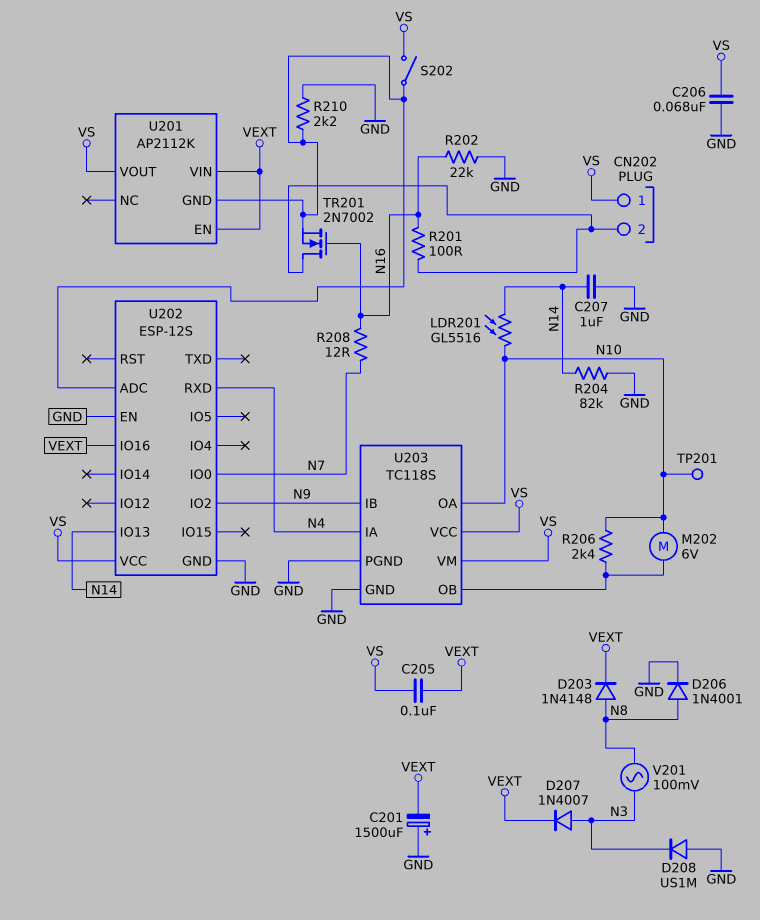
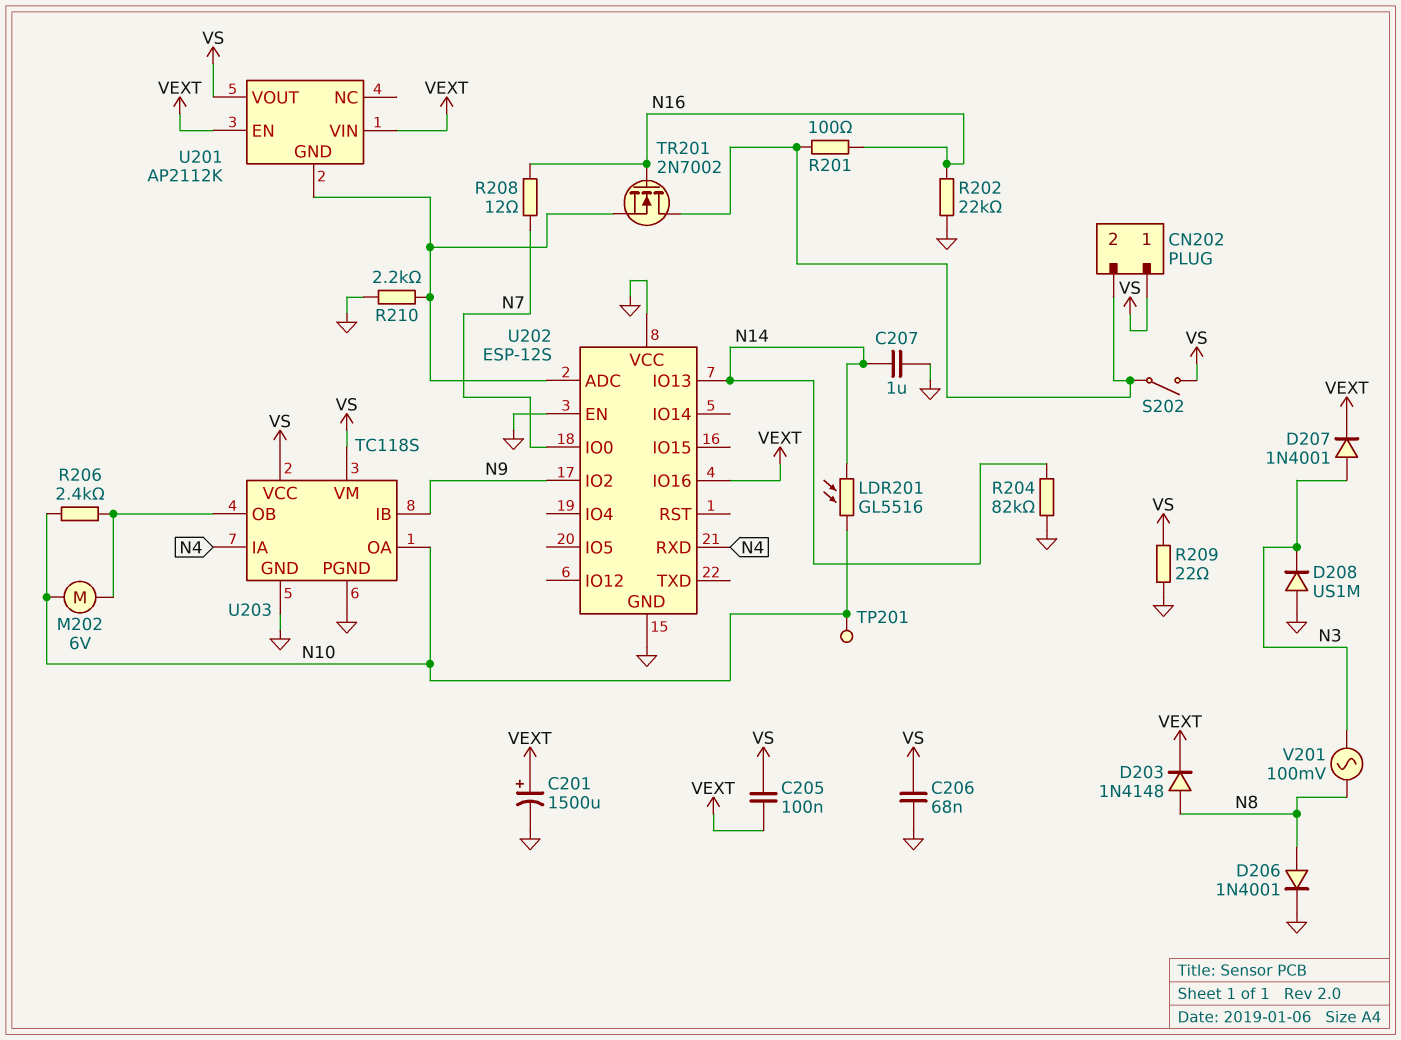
C201: 1500uF (plus GND, minus VEXT) -> 1500uF (plus VEXT, minus GND)
D207: diode 1N4007 (A N3, K VEXT) -> diode 1N4001 (A N3, K VEXT)
R209: none -> 22 (GND, VS)
S202: switch (U201/GND, VS) -> switch (CN202/2, VS)
U202 pin VCC: VS -> GND

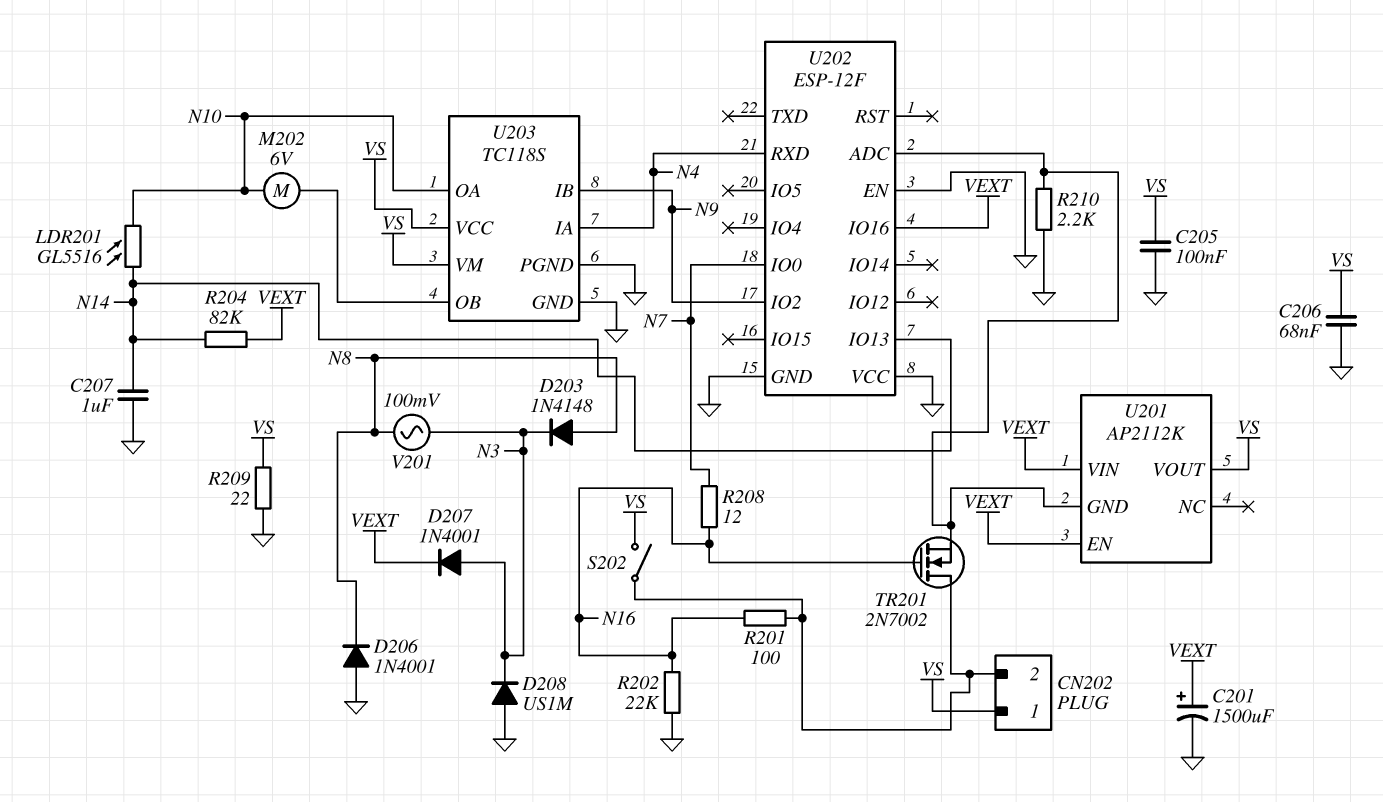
C205: 100nF (VEXT, VS) -> 100nF (GND, VS)
D203: diode 1N4148 (A N8, K VEXT) -> diode 1N4148 (A N8, K N3)
D206: diode 1N4001 (A N8, K GND) -> diode 1N4001 (A GND, K N8)
R204: 82k (GND, N14) -> 82k (N14, VEXT)
R206: 2.4k (N10, U203/OB) -> none
TP201: test point (N10) -> none
U202: ESP-12S -> ESP-12F

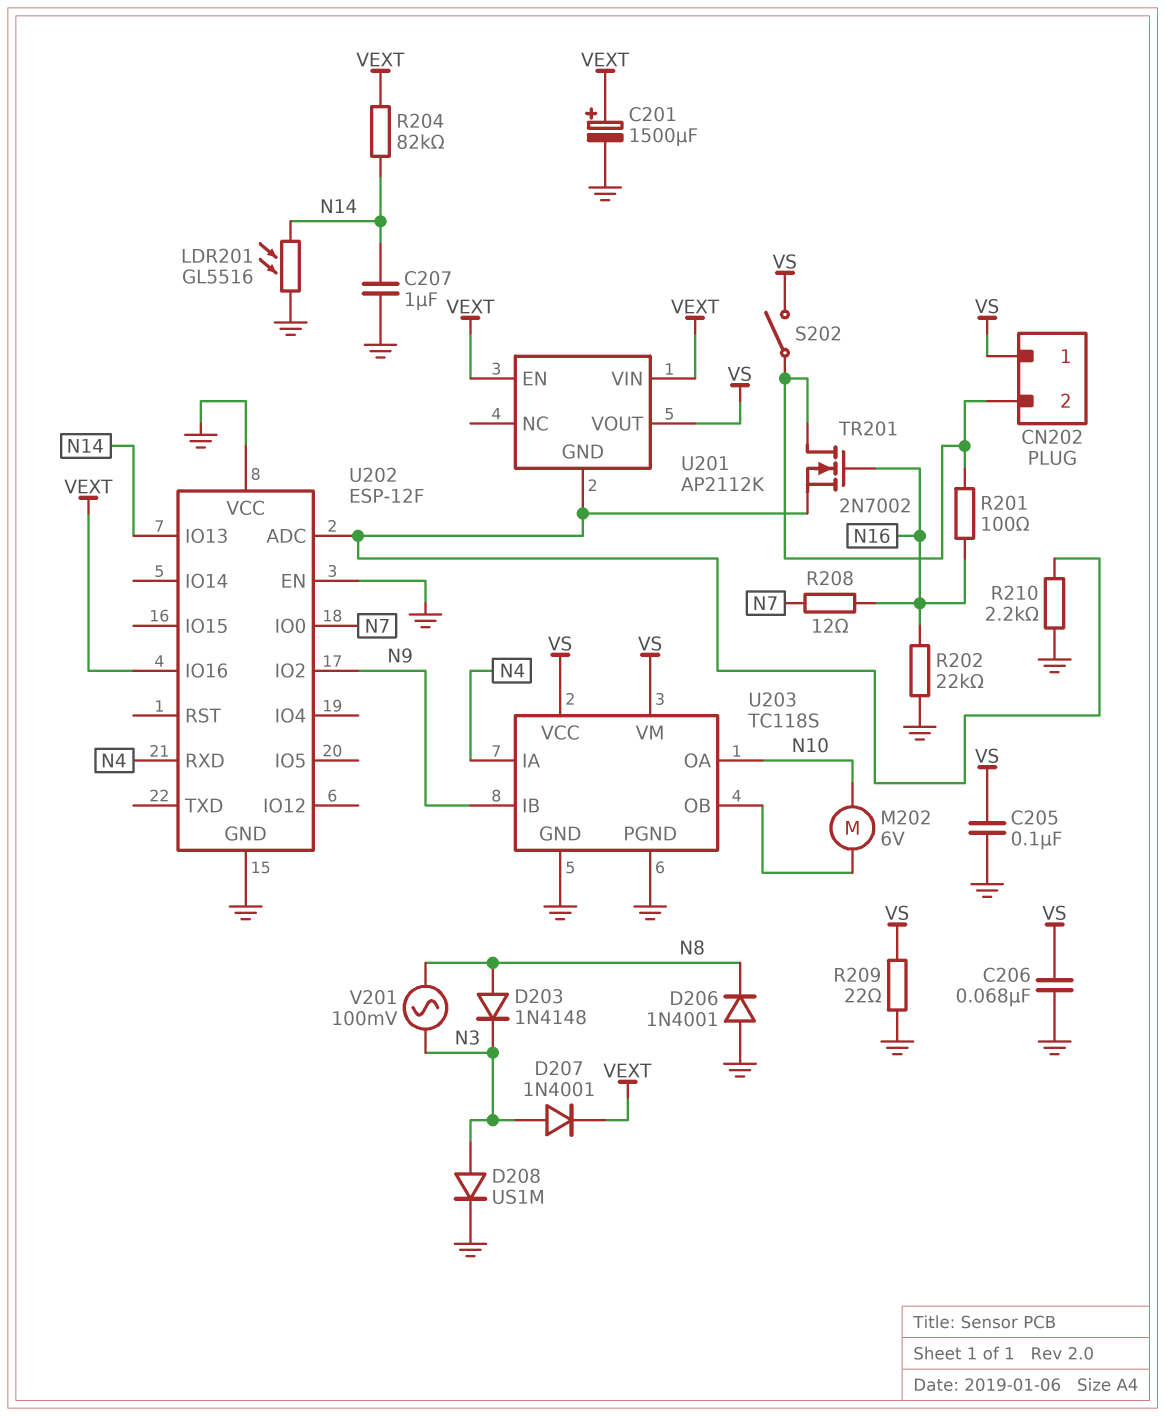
D208: diode US1M (A GND, K N3) -> diode US1M (A N3, K GND)
LDR201: GL5516 (N10, N14) -> GL5516 (GND, N14)

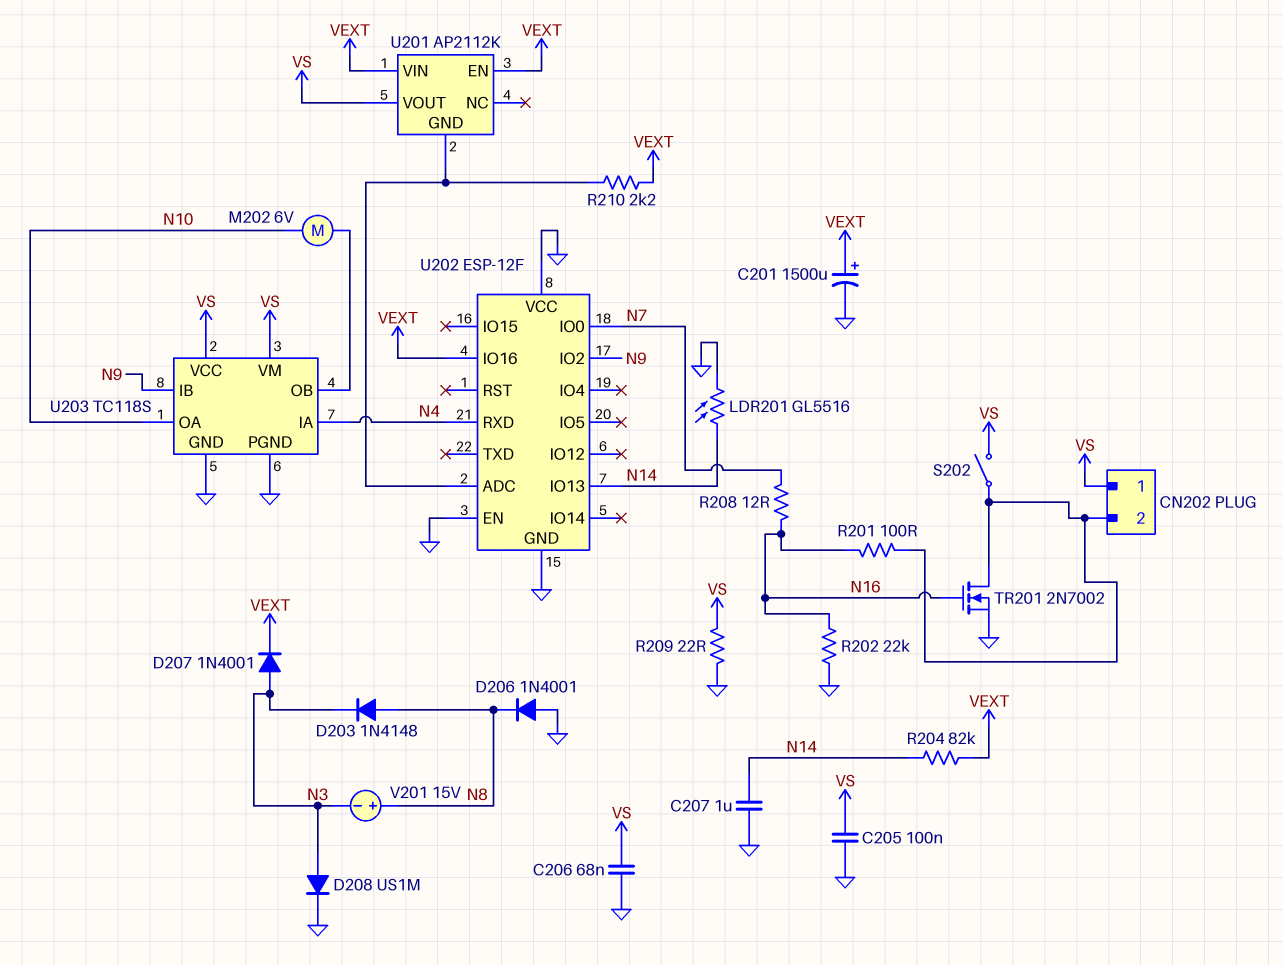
R210: 2.2k (GND, U201/GND) -> 2.2k (U201/GND, VEXT)
TR201: NMOS 2N7002 (G N16, D CN202/2, S U201/GND) -> NMOS 2N7002 (G N16, D CN202/2, S GND)
V201: AC 100mV (N3, N8) -> 15V (plus N8, minus N3)

